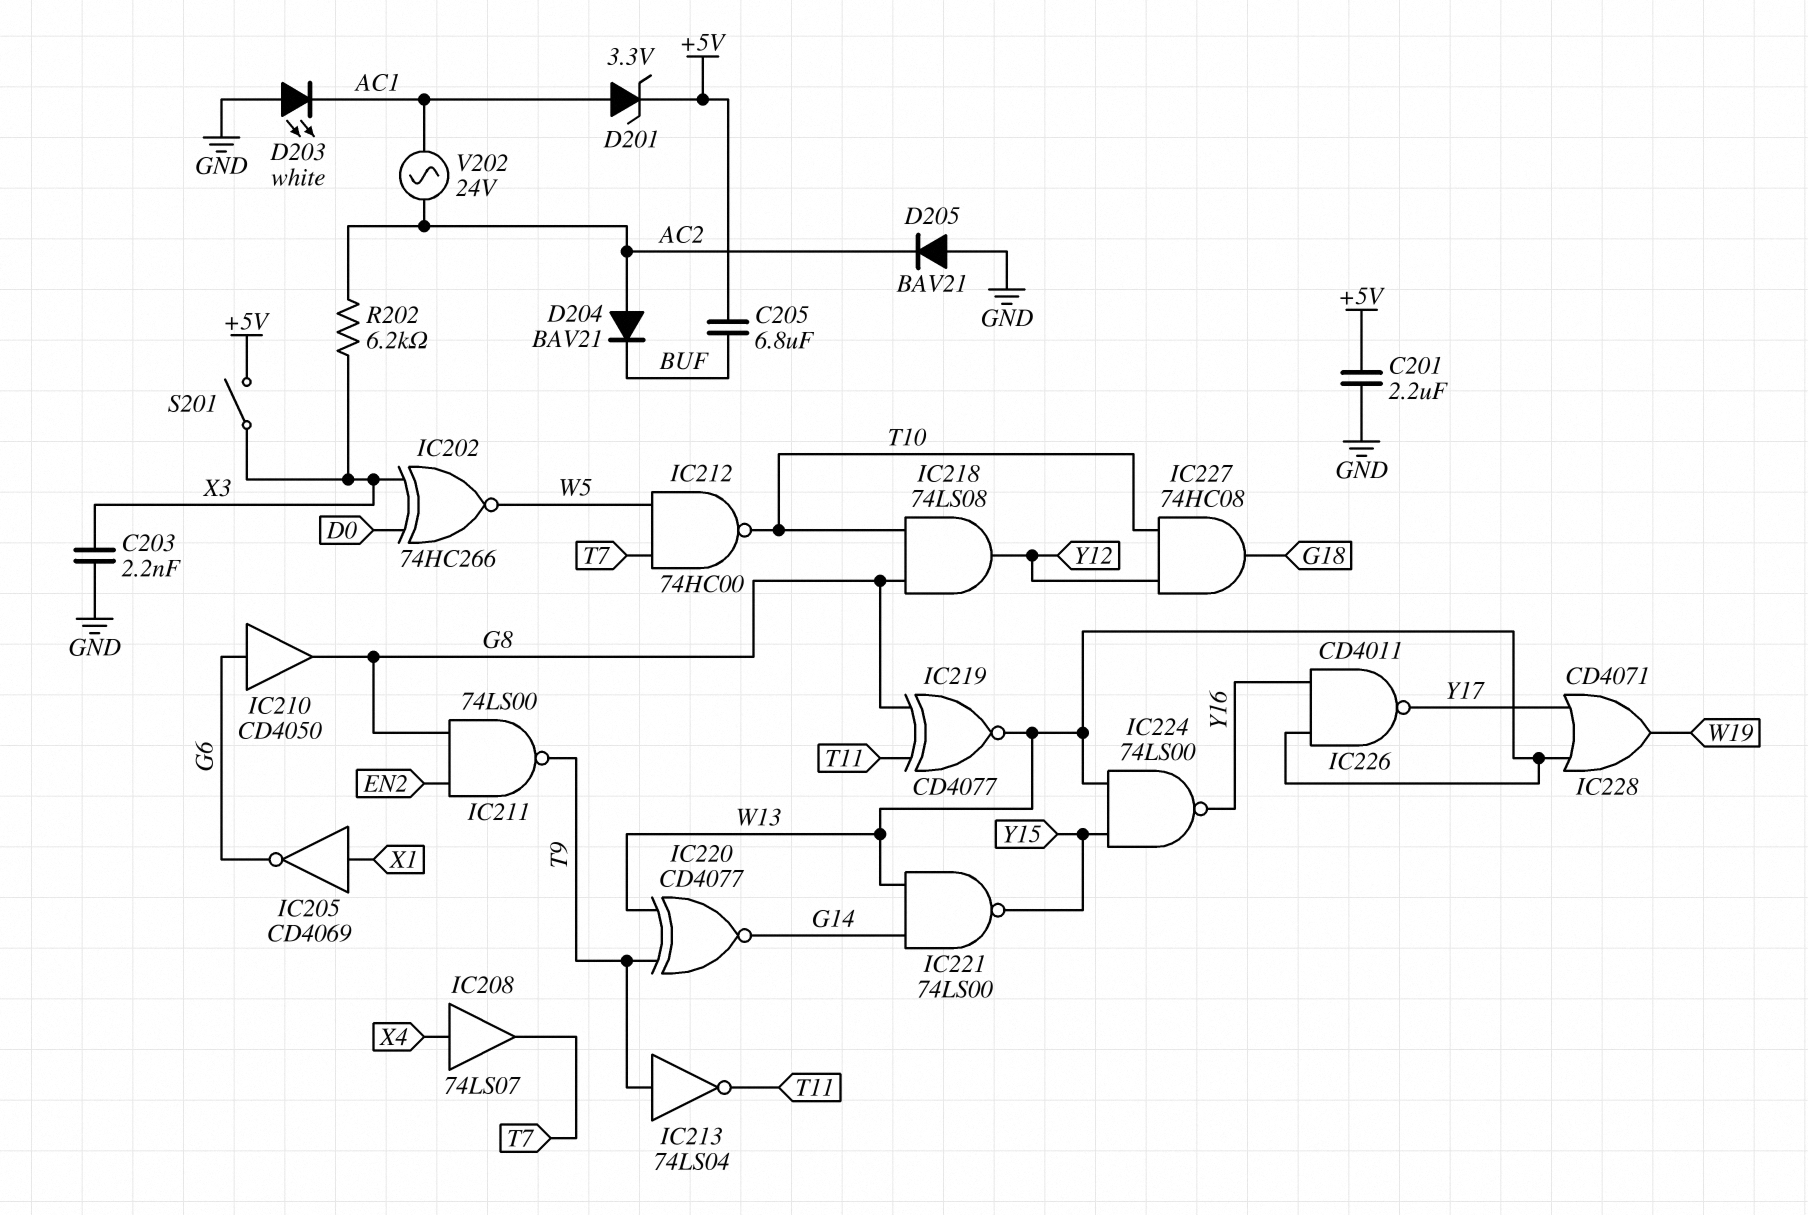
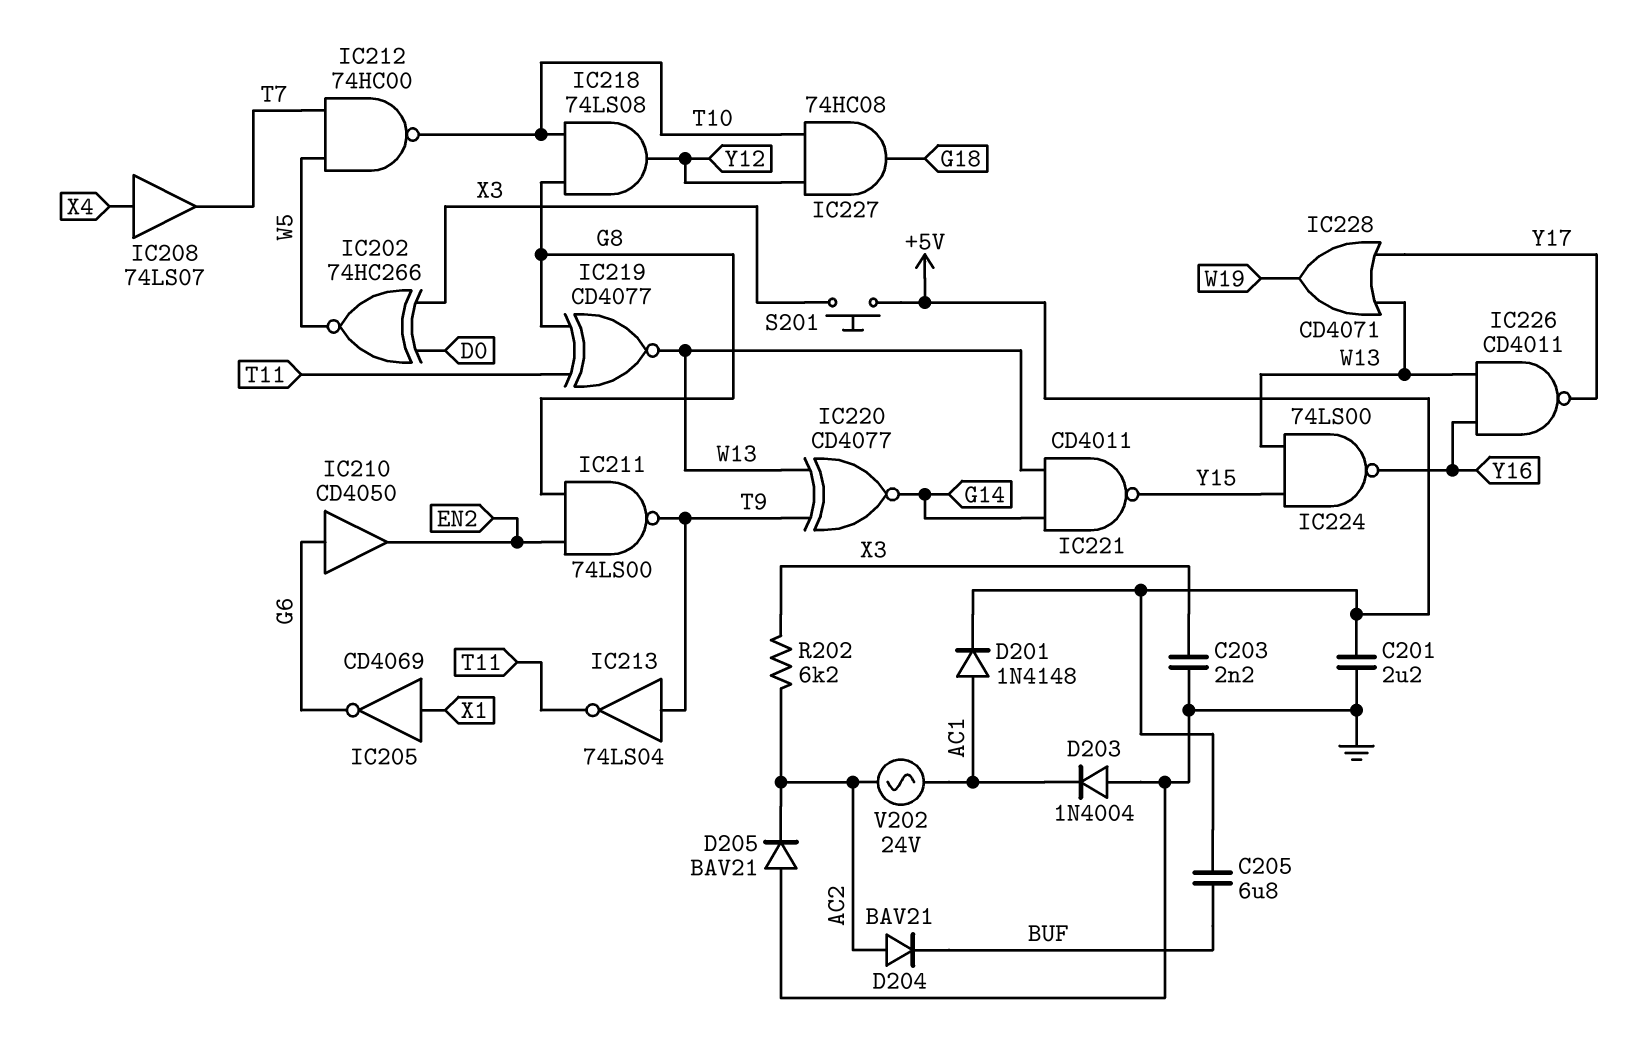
D201: zener 3.3V (A AC1, K +5V) -> diode 1N4148 (A AC1, K +5V)
D203: LED white (A GND, K AC1) -> diode 1N4004 (A GND, K AC1)
IC210: buffer CD4050 (in G6, out G8) -> buffer CD4050 (in G6, out EN2)
IC221: NAND 74LS00 (in G14, in W13, out Y15) -> NAND CD4011 (in G14, in W13, out Y15)
S201: switch (+5V, X3) -> button (+5V, X3)

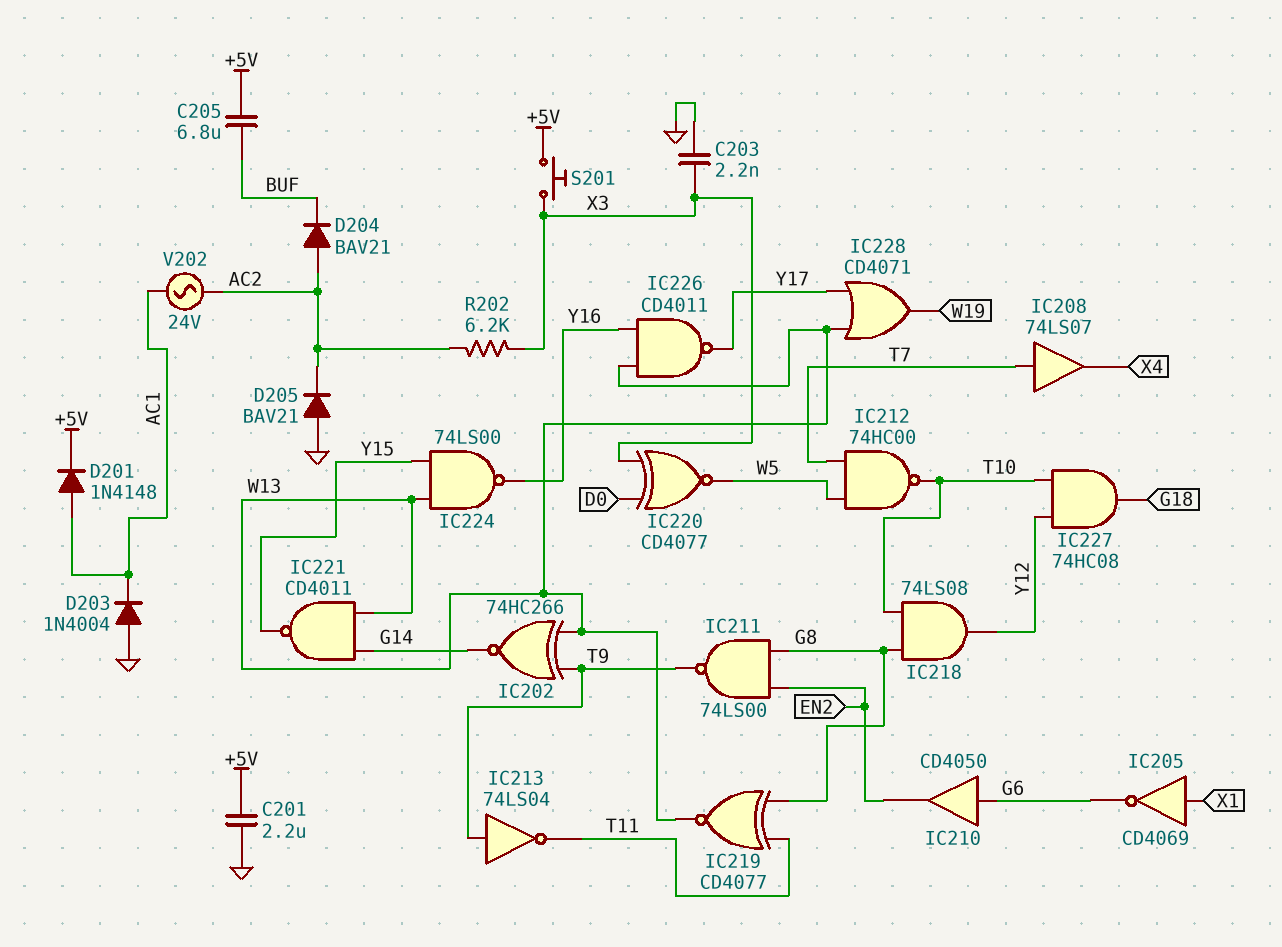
IC202: XNOR 74HC266 (in D0, in X3, out W5) -> XNOR 74HC266 (in T9, in W13, out G14)
IC208: buffer 74LS07 (in X4, out T7) -> buffer 74LS07 (in T7, out X4)
IC220: XNOR CD4077 (in T9, in W13, out G14) -> XNOR CD4077 (in D0, in X3, out W5)

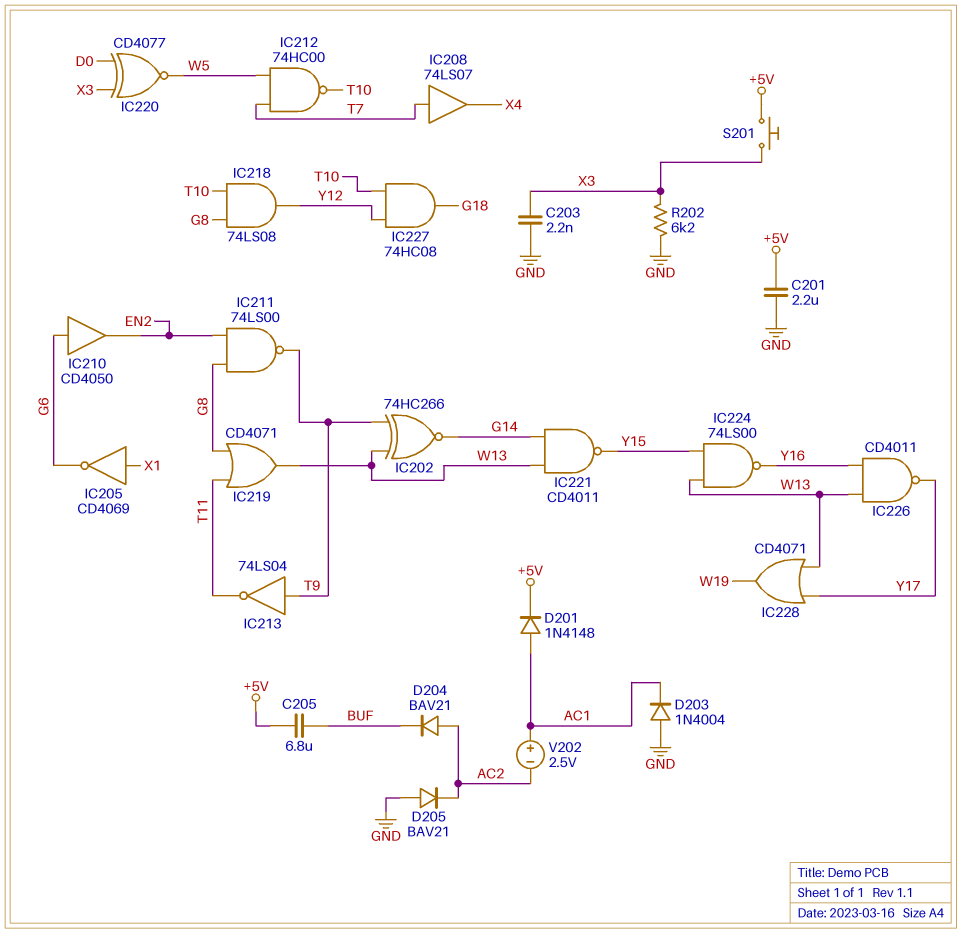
IC219: XNOR CD4077 (in G8, in T11, out W13) -> OR CD4071 (in G8, in T11, out W13)
R202: 6.2k (AC2, X3) -> 6.2k (GND, X3)
V202: AC 24V (AC1, AC2) -> 2.5V (plus AC1, minus AC2)

